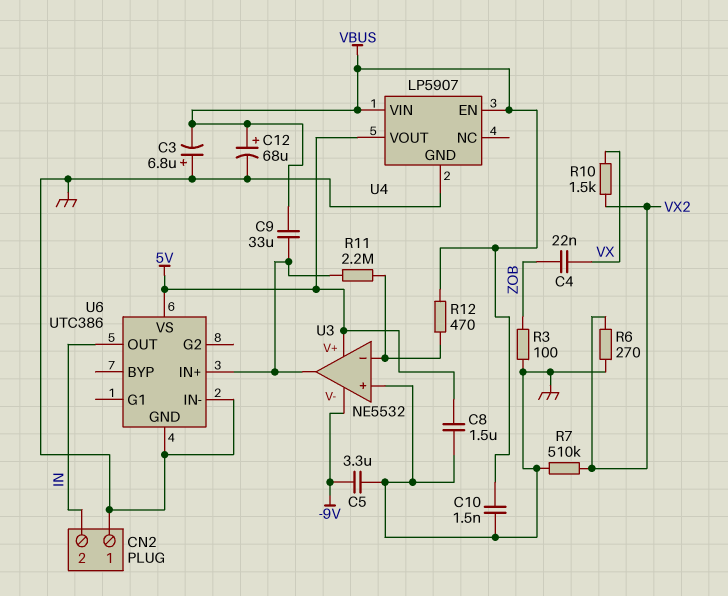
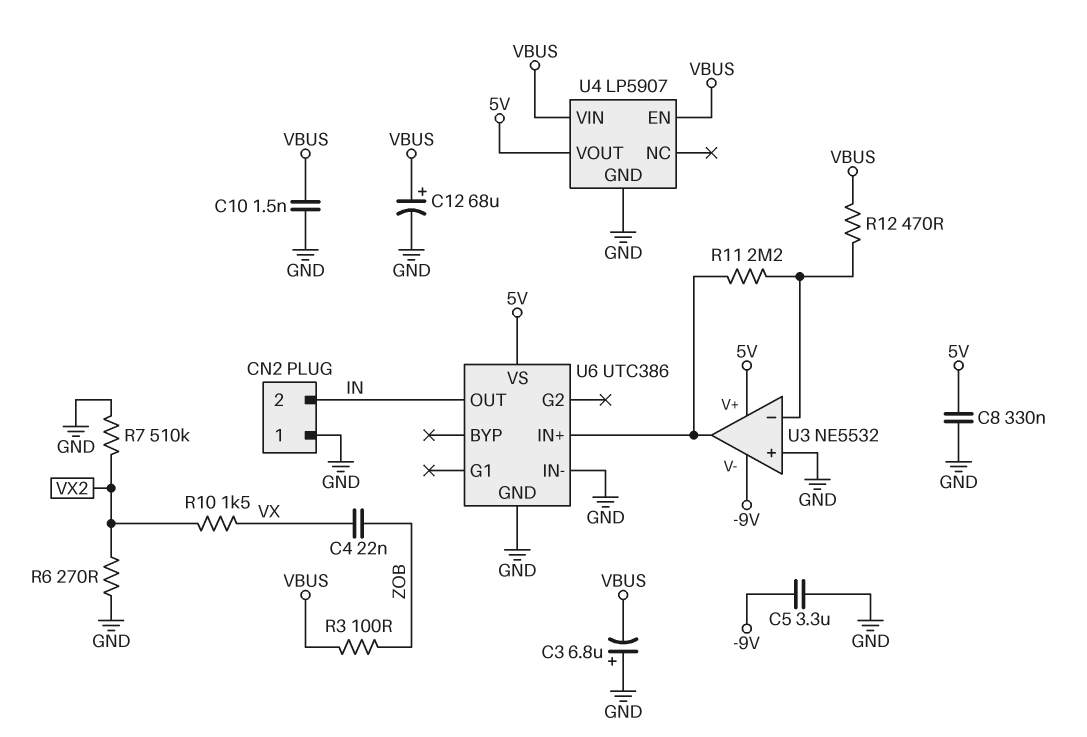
C8: 1.5uF (5V, GND) -> 330nF (5V, GND)
C9: 33uF (U3/out, VBUS) -> none
R3: 100 (GND, ZOB) -> 100 (VBUS, ZOB)

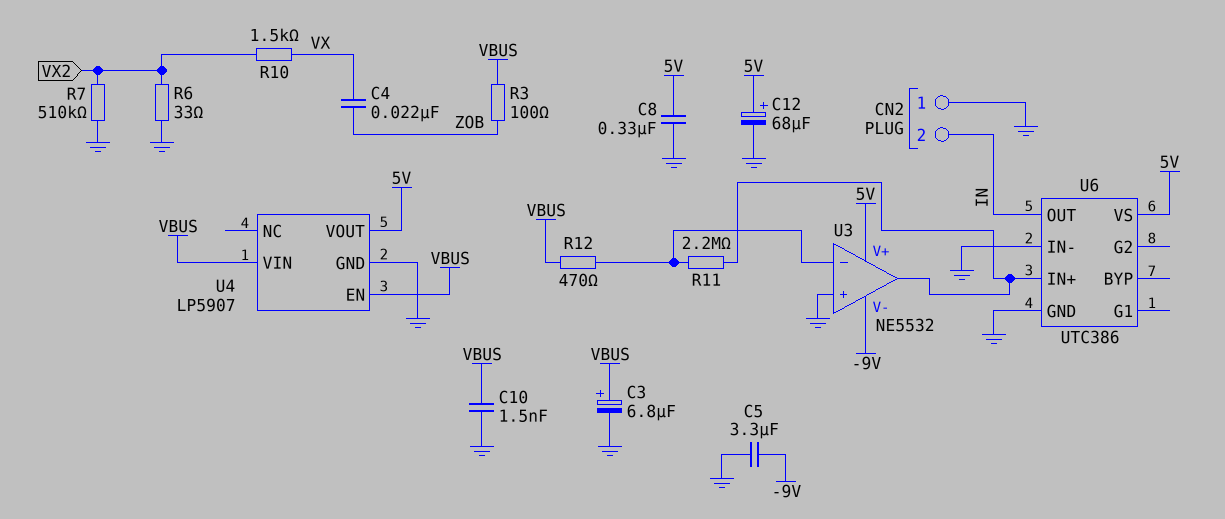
C3: 6.8uF (plus GND, minus VBUS) -> 6.8uF (plus VBUS, minus GND)
C12: 68uF (plus VBUS, minus GND) -> 68uF (plus 5V, minus GND)
R6: 270 (GND, VX2) -> 33 (GND, VX2)

